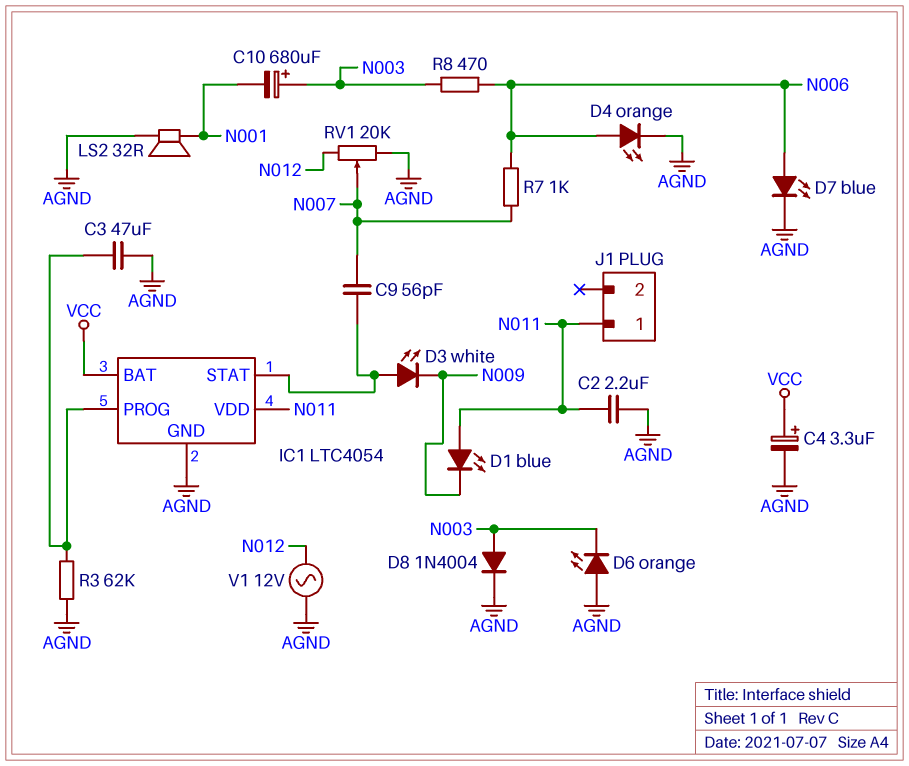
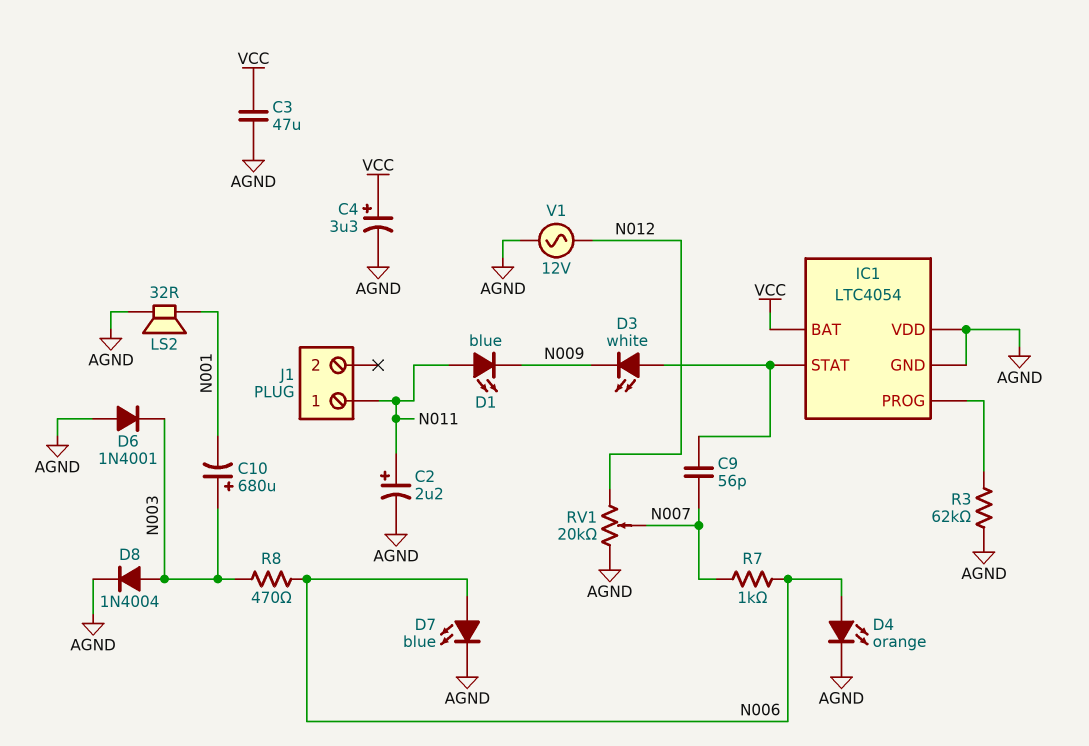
C2: 2.2uF (AGND, N011) -> 2.2uF (plus N011, minus AGND)
C3: 47uF (AGND, IC1/PROG) -> 47uF (AGND, VCC)
D6: LED orange (A AGND, K N003) -> diode 1N4001 (A AGND, K N003)
IC1 pin VDD: N011 -> AGND

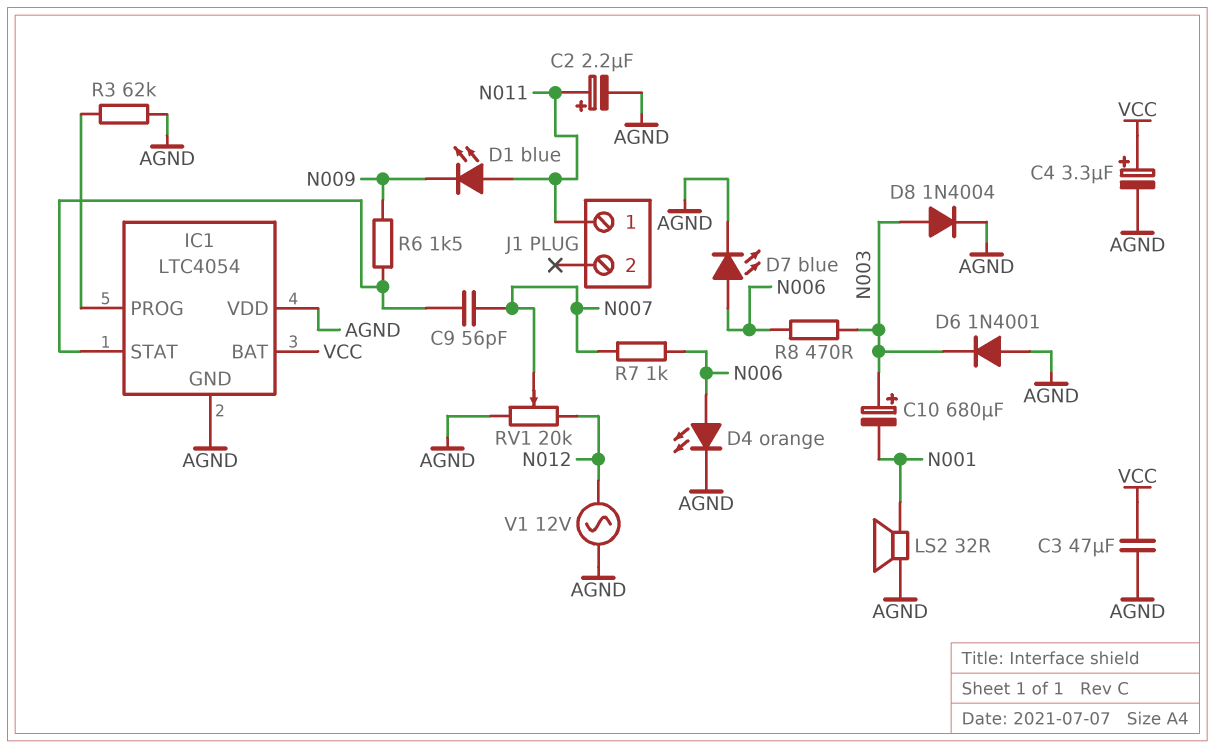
D3: LED white (A IC1/STAT, K N009) -> none
R6: none -> 1.5k (IC1/STAT, N009)

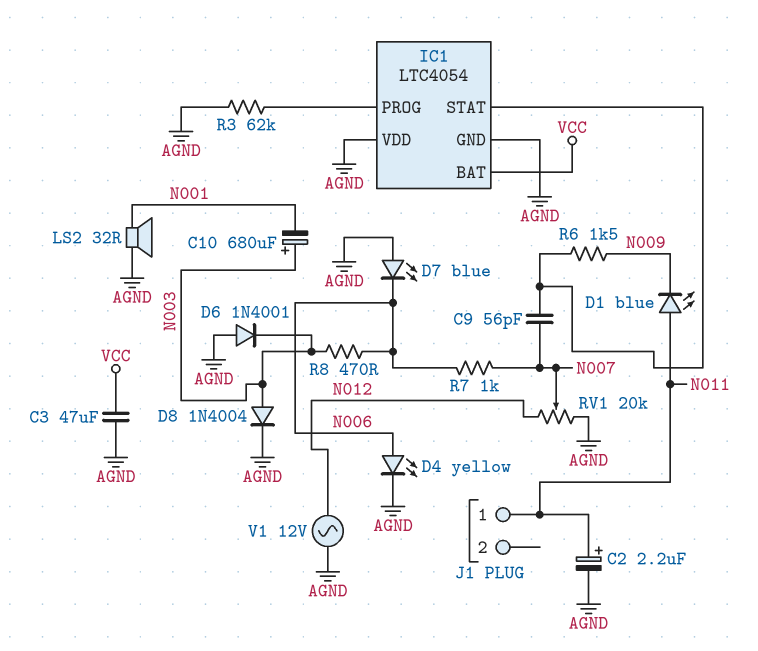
C4: 3.3uF (plus VCC, minus AGND) -> none
D4: LED orange (A N006, K AGND) -> LED yellow (A N006, K AGND)
D7: LED blue (A N006, K AGND) -> LED blue (A AGND, K N006)

